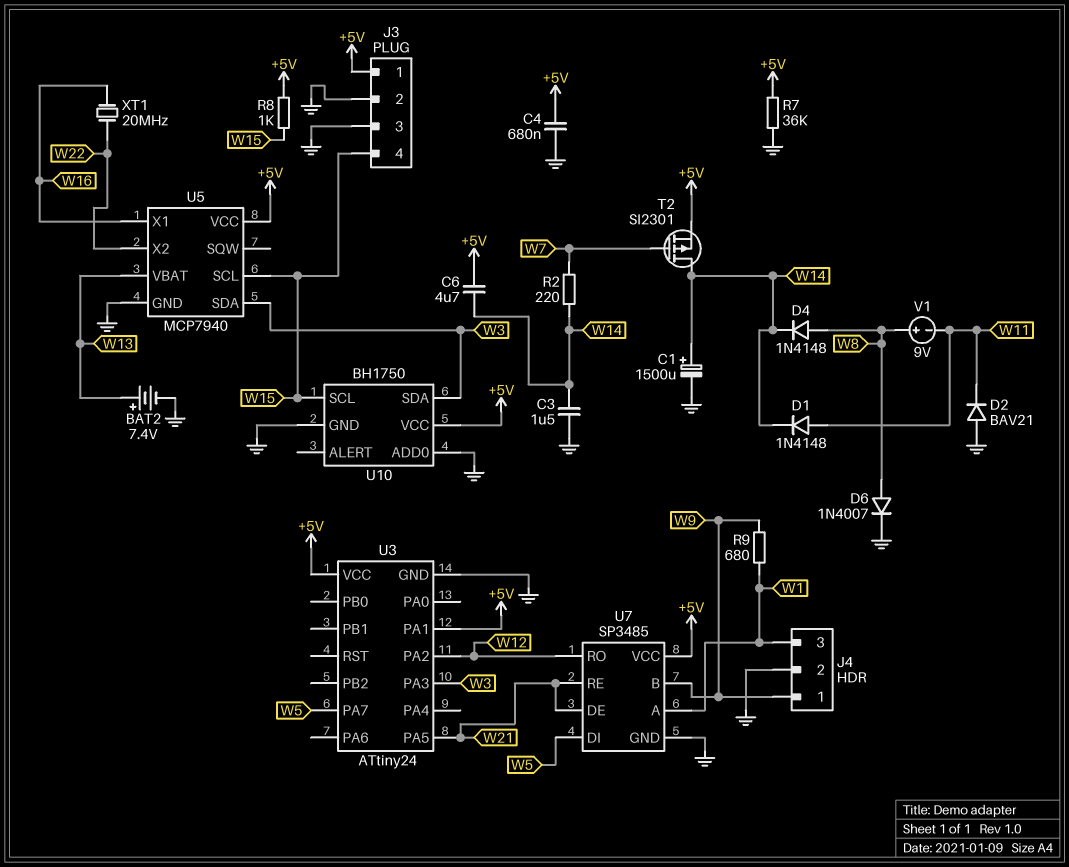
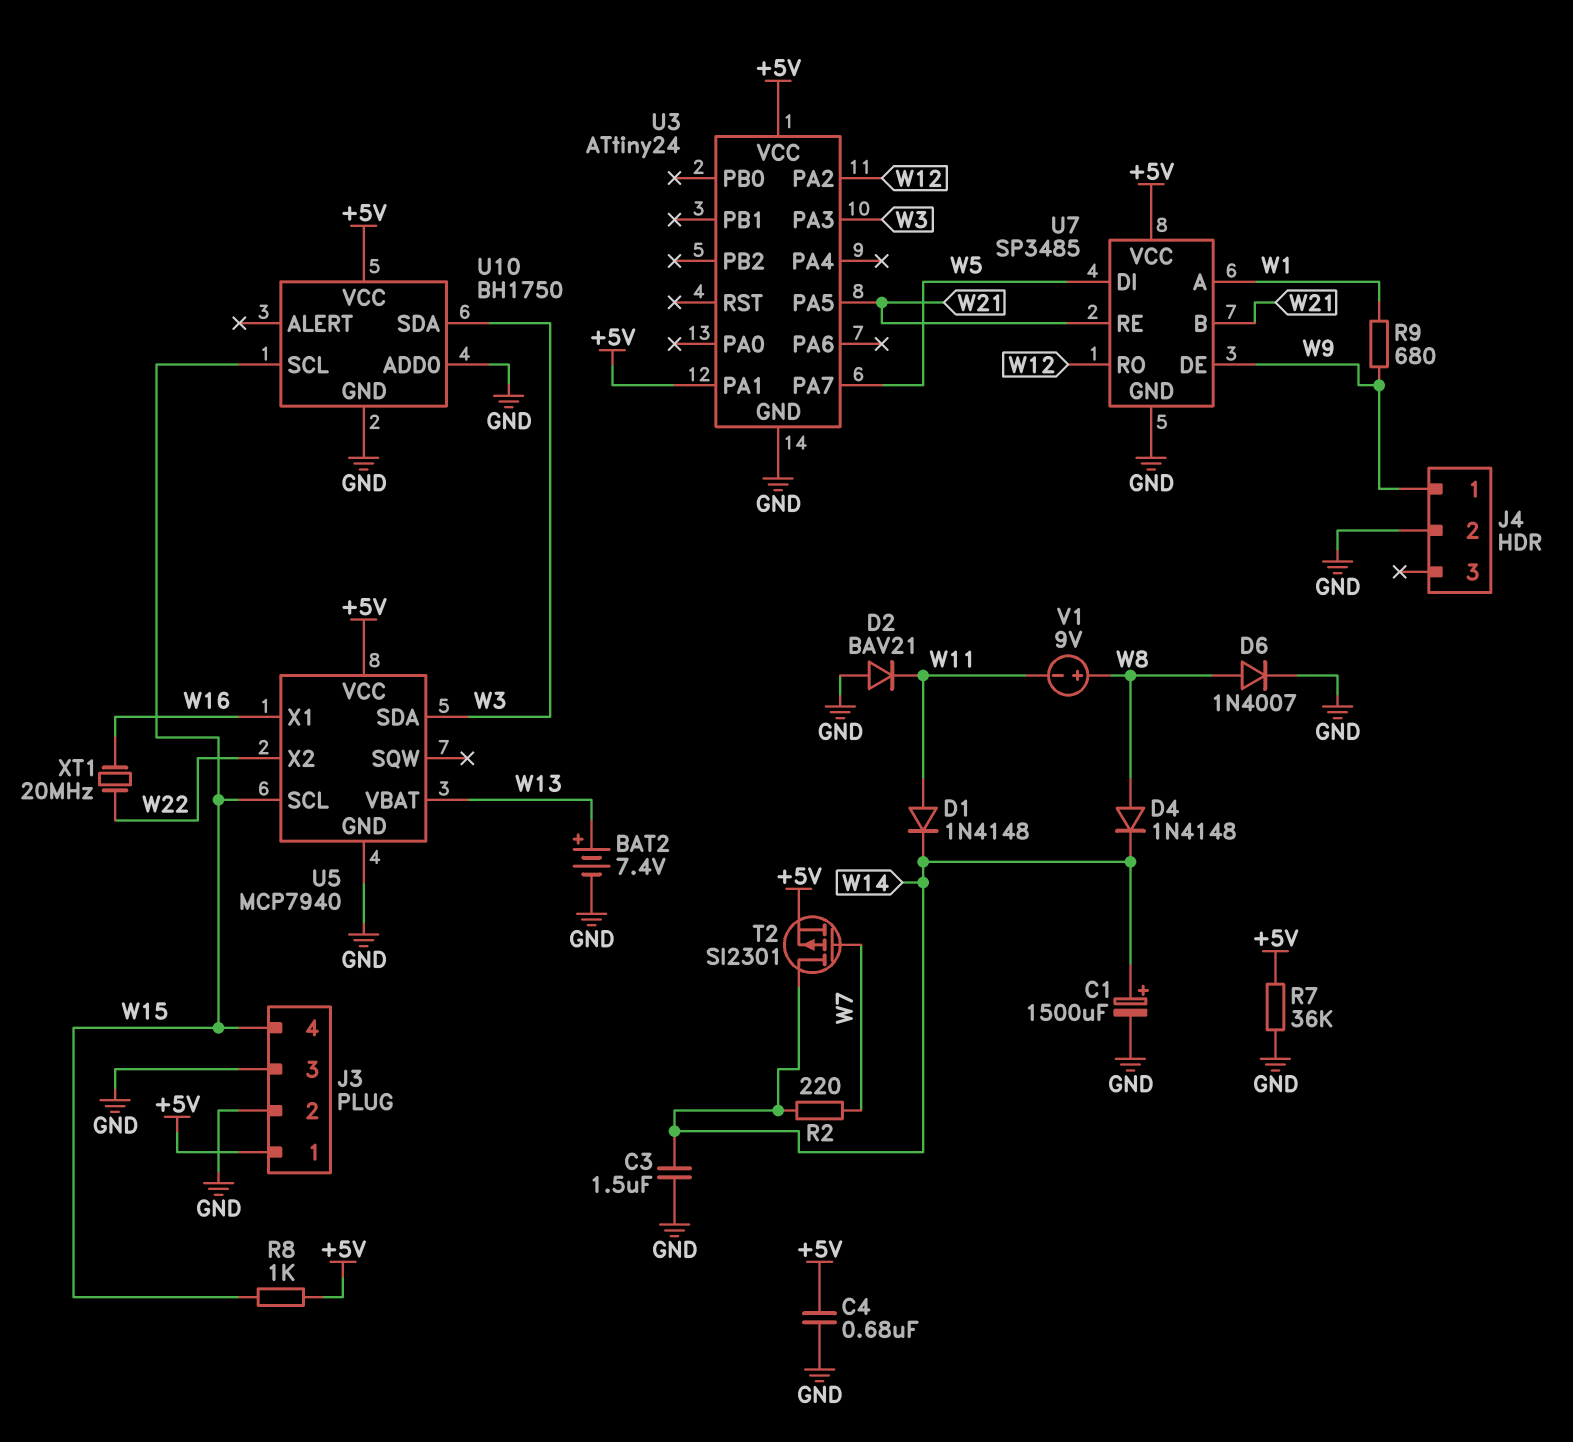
C6: 4.7uF (+5V, W14) -> none
J4 pin 3: W1 -> none
U7 pin B: W9 -> W21
U7 pin DE: W21 -> W9

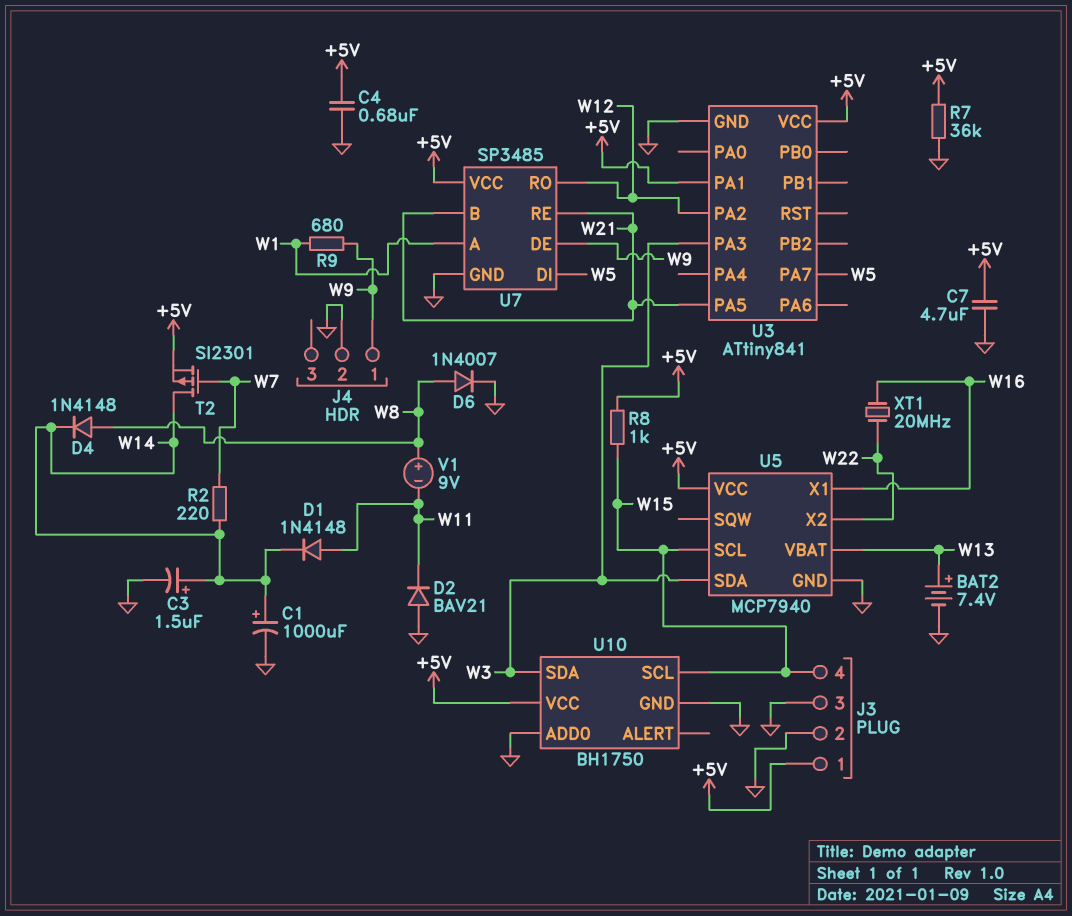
C1: 1500uF (plus W14, minus GND) -> 1000uF (plus W14, minus GND)
C3: 1.5uF (GND, W14) -> 1.5uF (plus W14, minus GND)
C7: none -> 4.7uF (+5V, GND)
U3: ATtiny24 -> ATtiny841

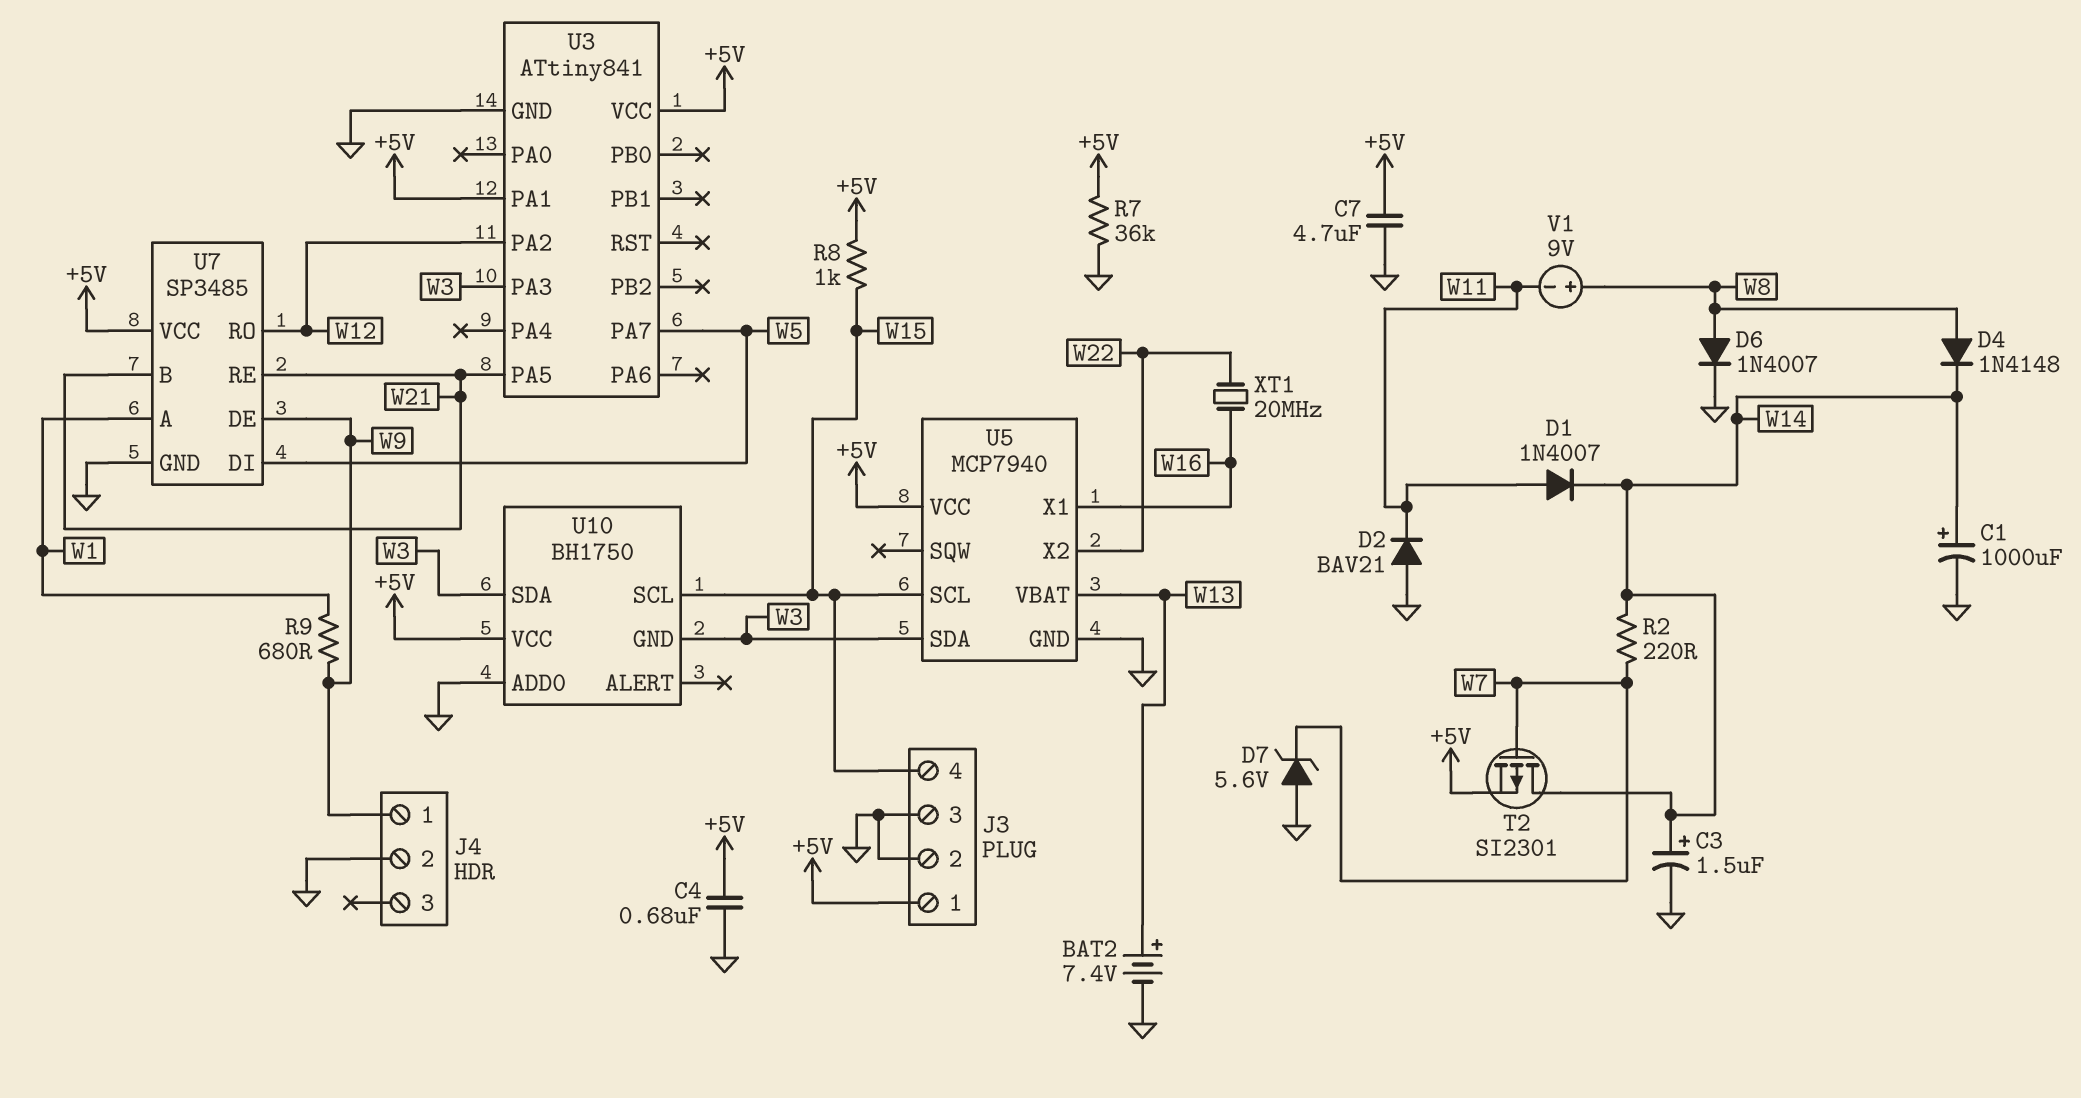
D1: diode 1N4148 (A W11, K W14) -> diode 1N4007 (A W11, K W14)
D7: none -> zener 5.6V (A GND, K W7)
U10 pin GND: GND -> W3

